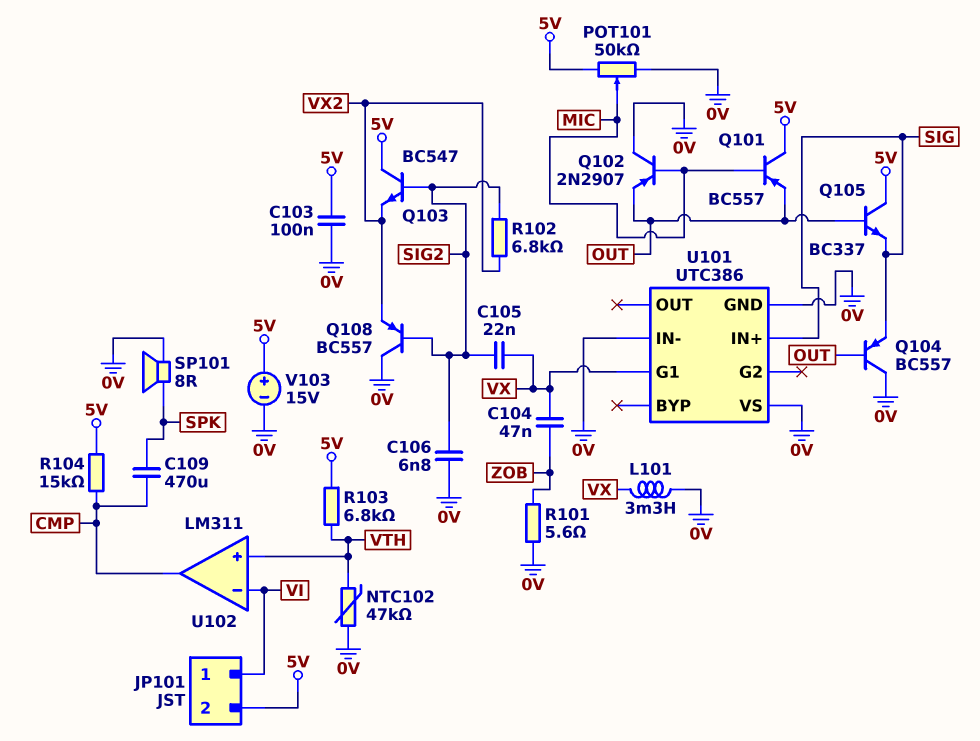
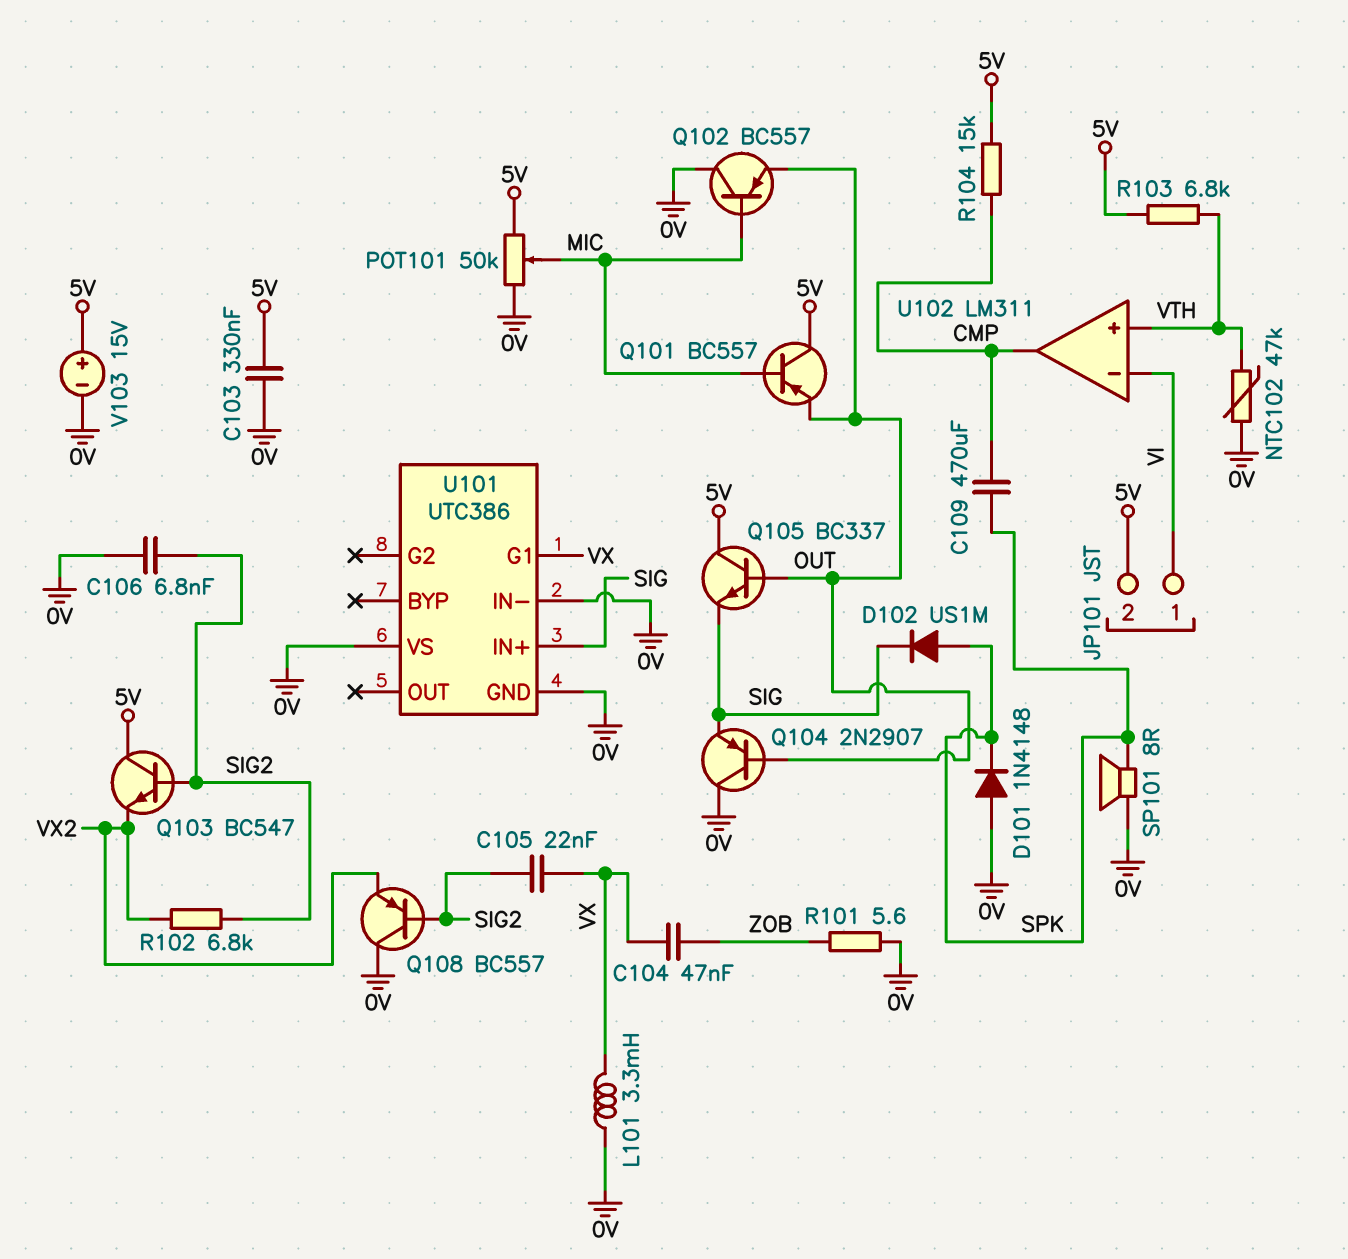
C103: 100nF (0V, 5V) -> 330nF (0V, 5V)
D101: none -> diode 1N4148 (A 0V, K SPK)
D102: none -> diode US1M (A SPK, K SIG)
Q102: PNP 2N2907 (B MIC, C 0V, E OUT) -> PNP BC557 (B MIC, C 0V, E OUT)
Q104: PNP BC557 (B OUT, C 0V, E SIG) -> PNP 2N2907 (B OUT, C 0V, E SIG)

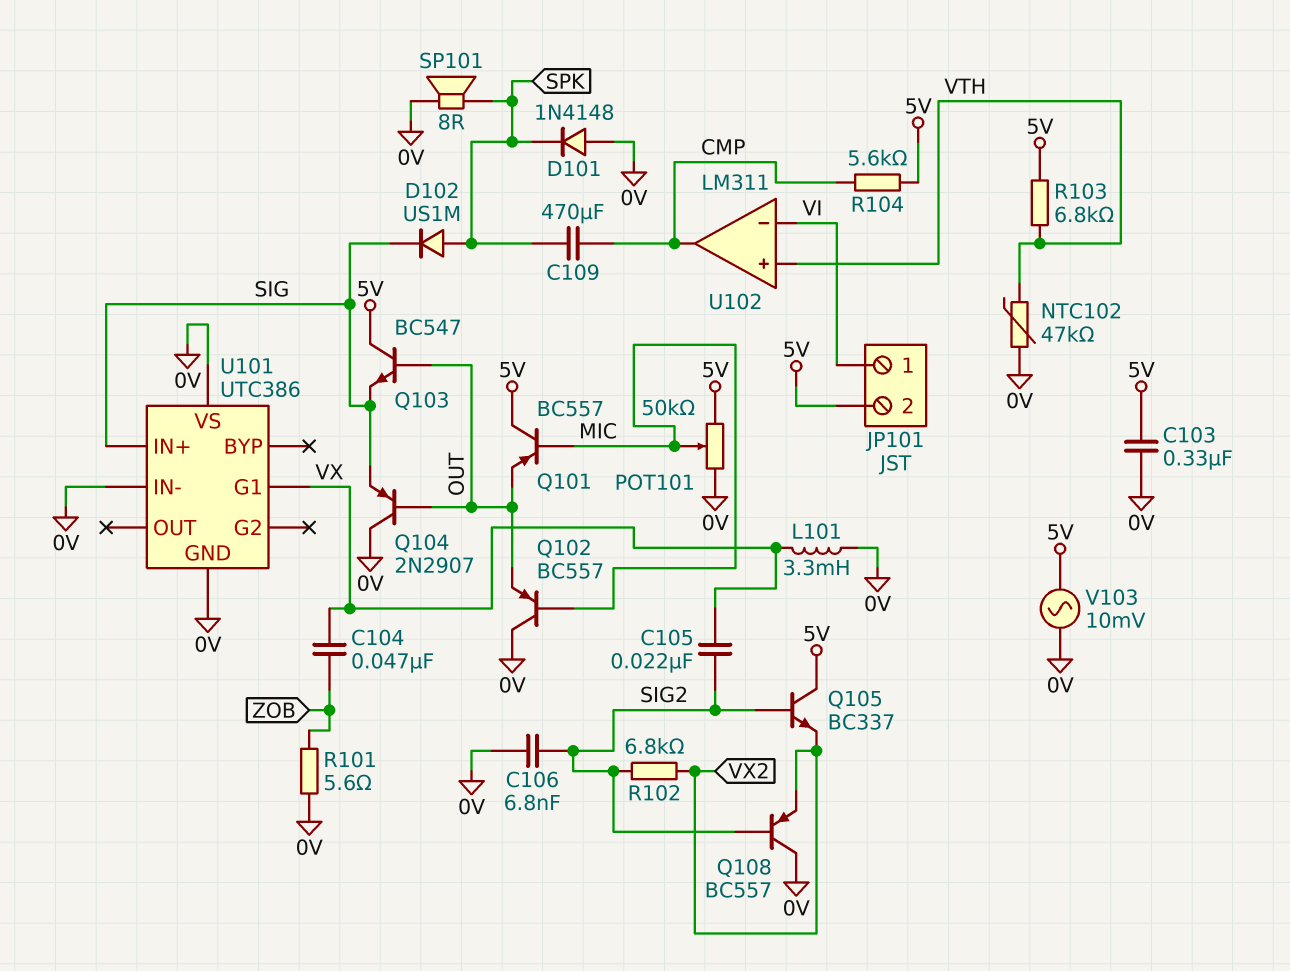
Q103: NPN BC547 (B SIG2, C 5V, E VX2) -> NPN BC547 (B OUT, C 5V, E SIG)
Q105: NPN BC337 (B OUT, C 5V, E SIG) -> NPN BC337 (B SIG2, C 5V, E VX2)
R104: 15k (5V, CMP) -> 5.6k (5V, CMP)
V103: 15V (plus 5V, minus 0V) -> AC 10mV (0V, 5V)

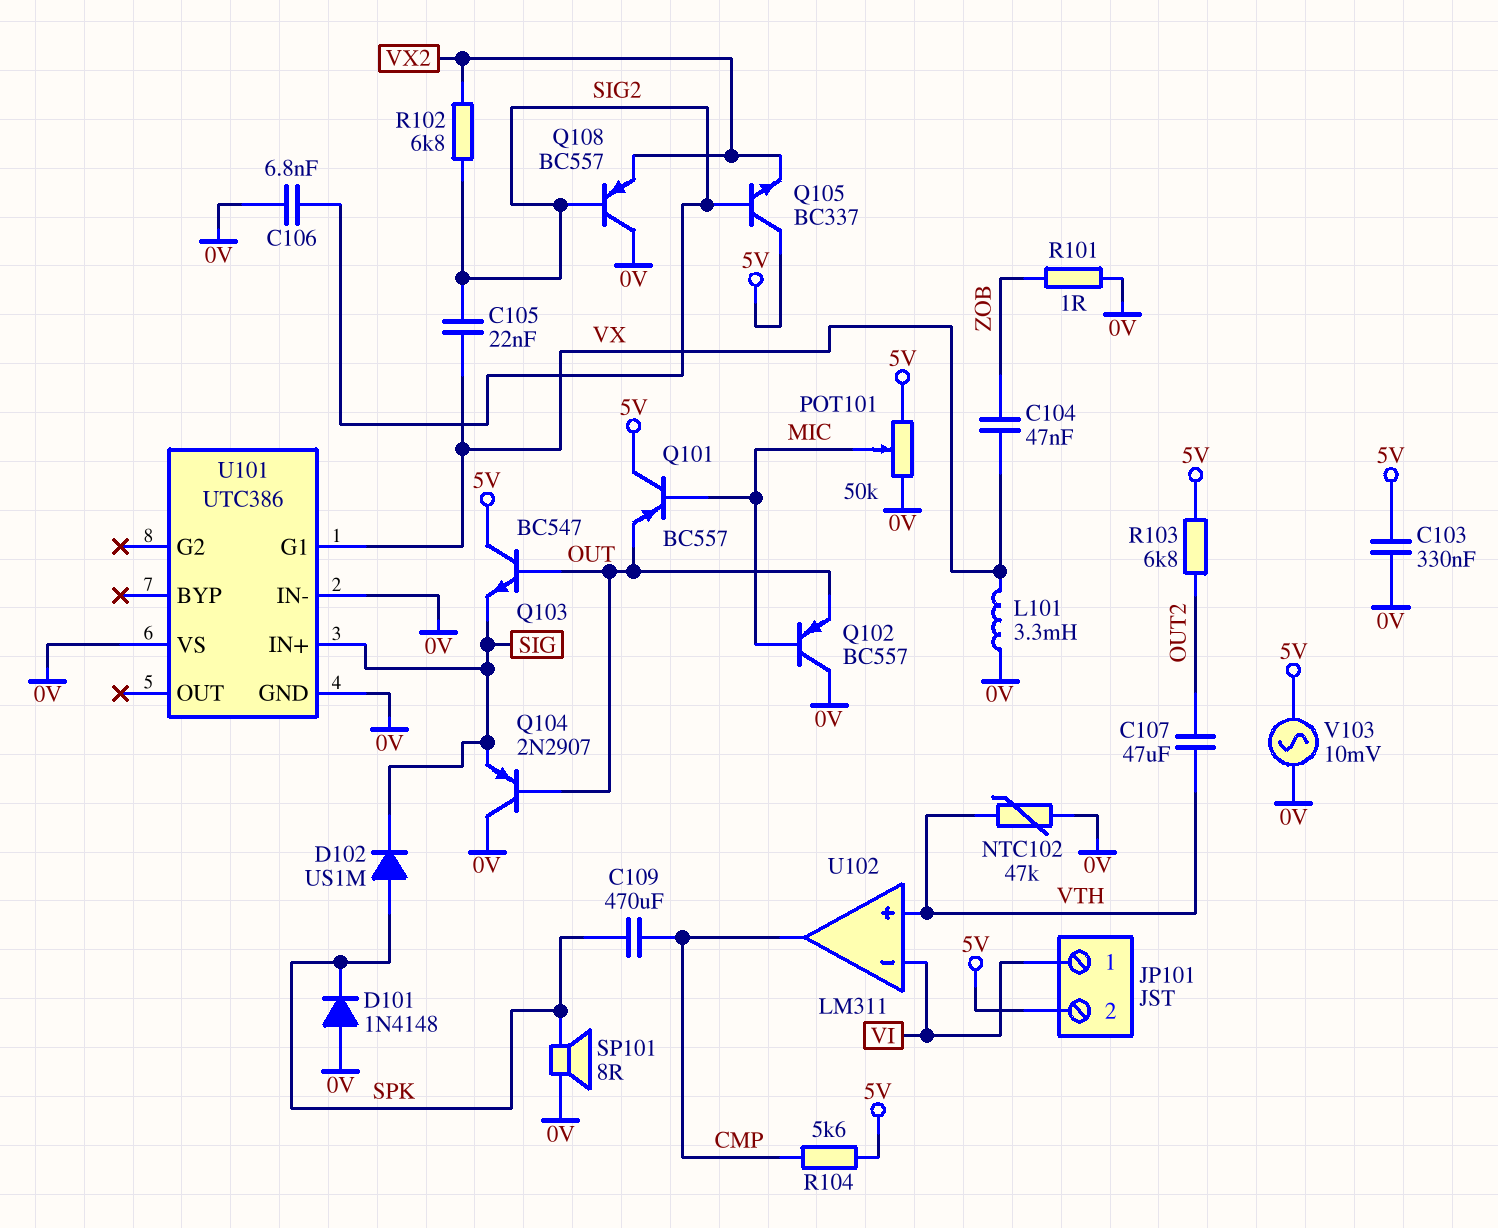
C107: none -> 47uF (OUT2, VTH)
R101: 5.6 (0V, ZOB) -> 1 (0V, ZOB)
R103: 6.8k (5V, VTH) -> 6.8k (5V, OUT2)

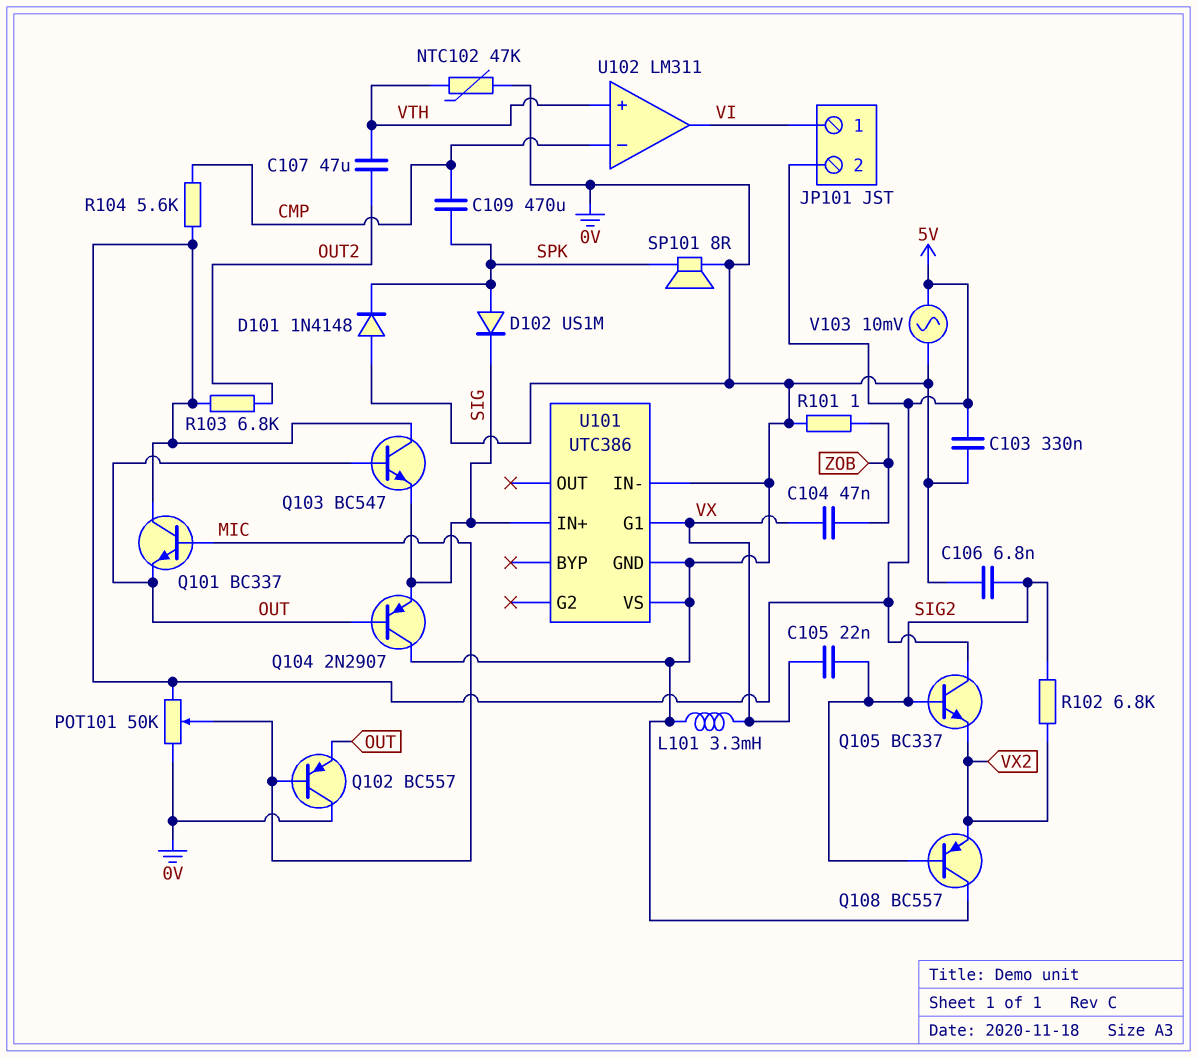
Q101: PNP BC557 (B MIC, C 5V, E OUT) -> NPN BC337 (B MIC, C 5V, E OUT)
U102 pin in-: VI -> CMP
U102 pin out: CMP -> VI

